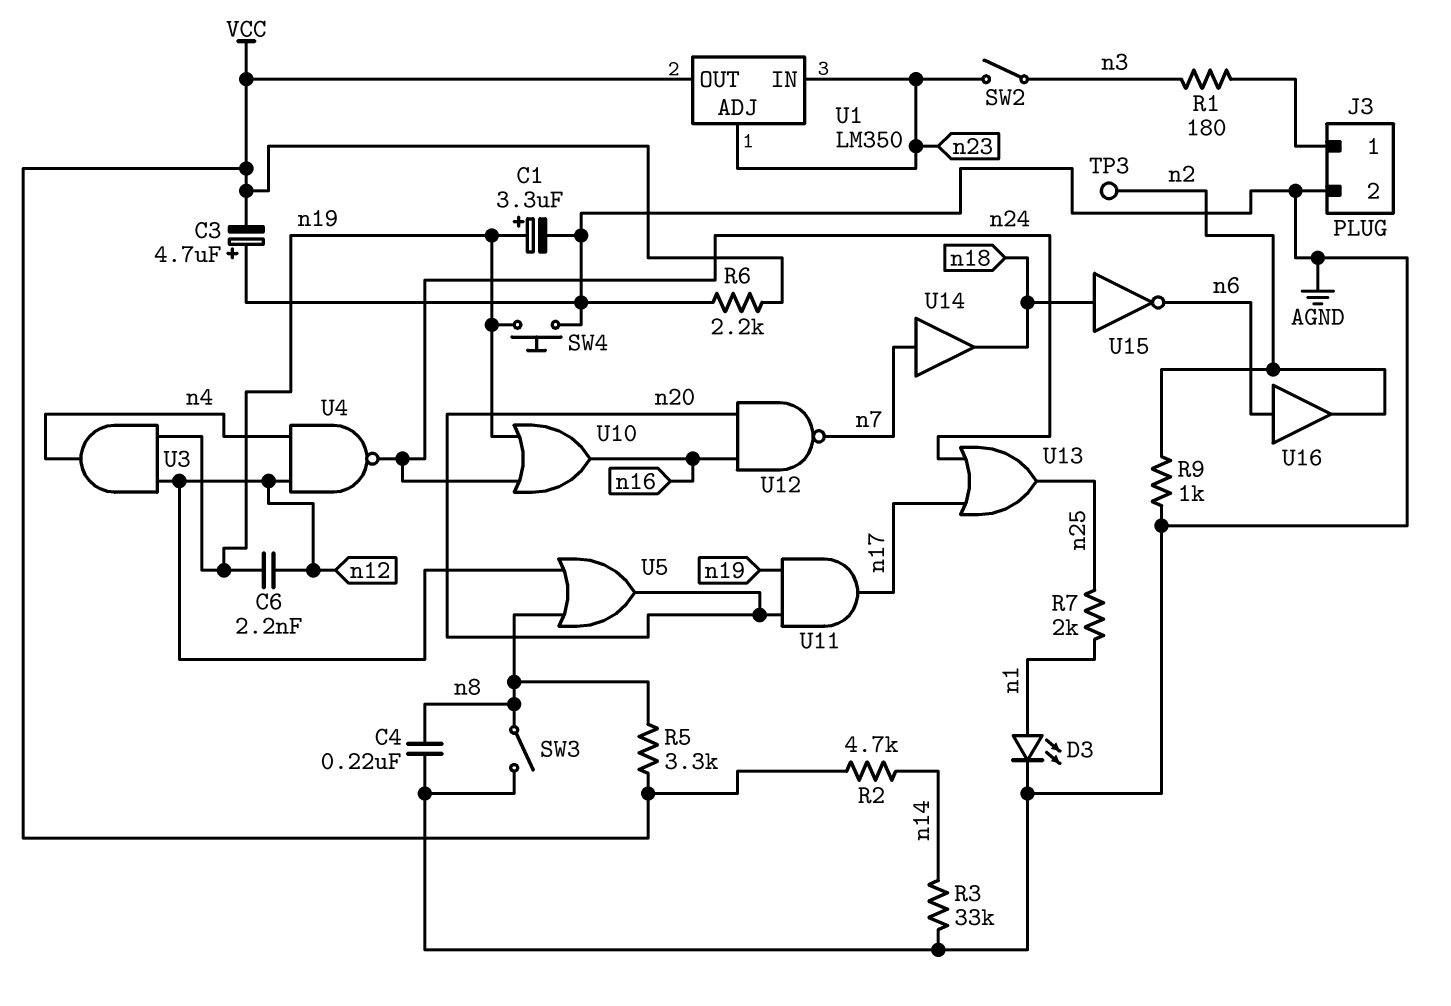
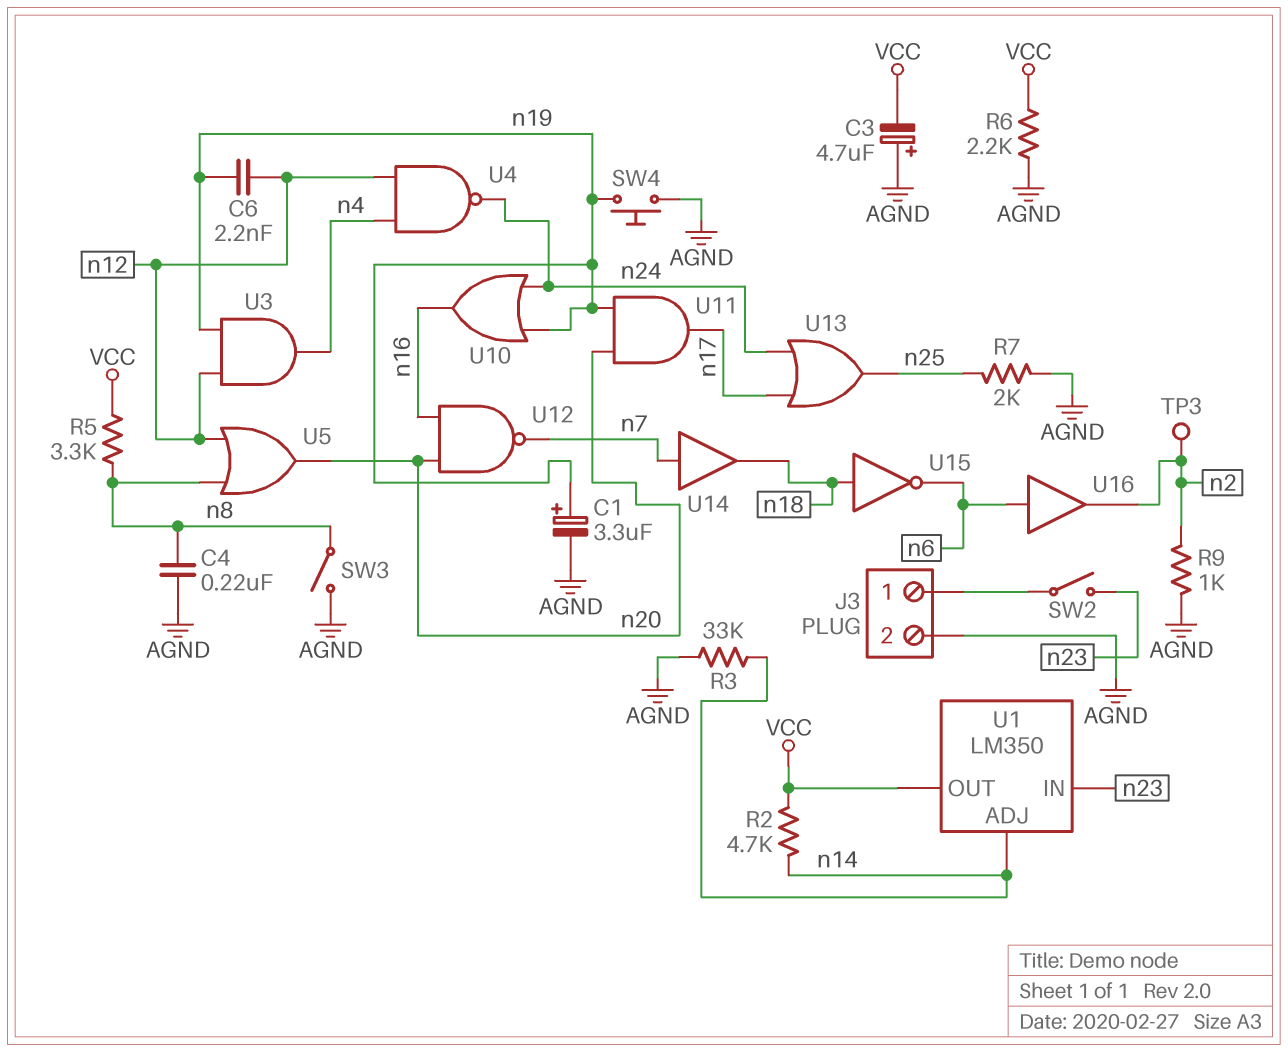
D3: LED (A n1, K AGND) -> none
R1: 180 (J3/1, n3) -> none
R7: 2k (n1, n25) -> 2k (AGND, n25)
SW2: switch (n3, n23) -> switch (J3/1, n23)
U1 pin ADJ: n23 -> n14

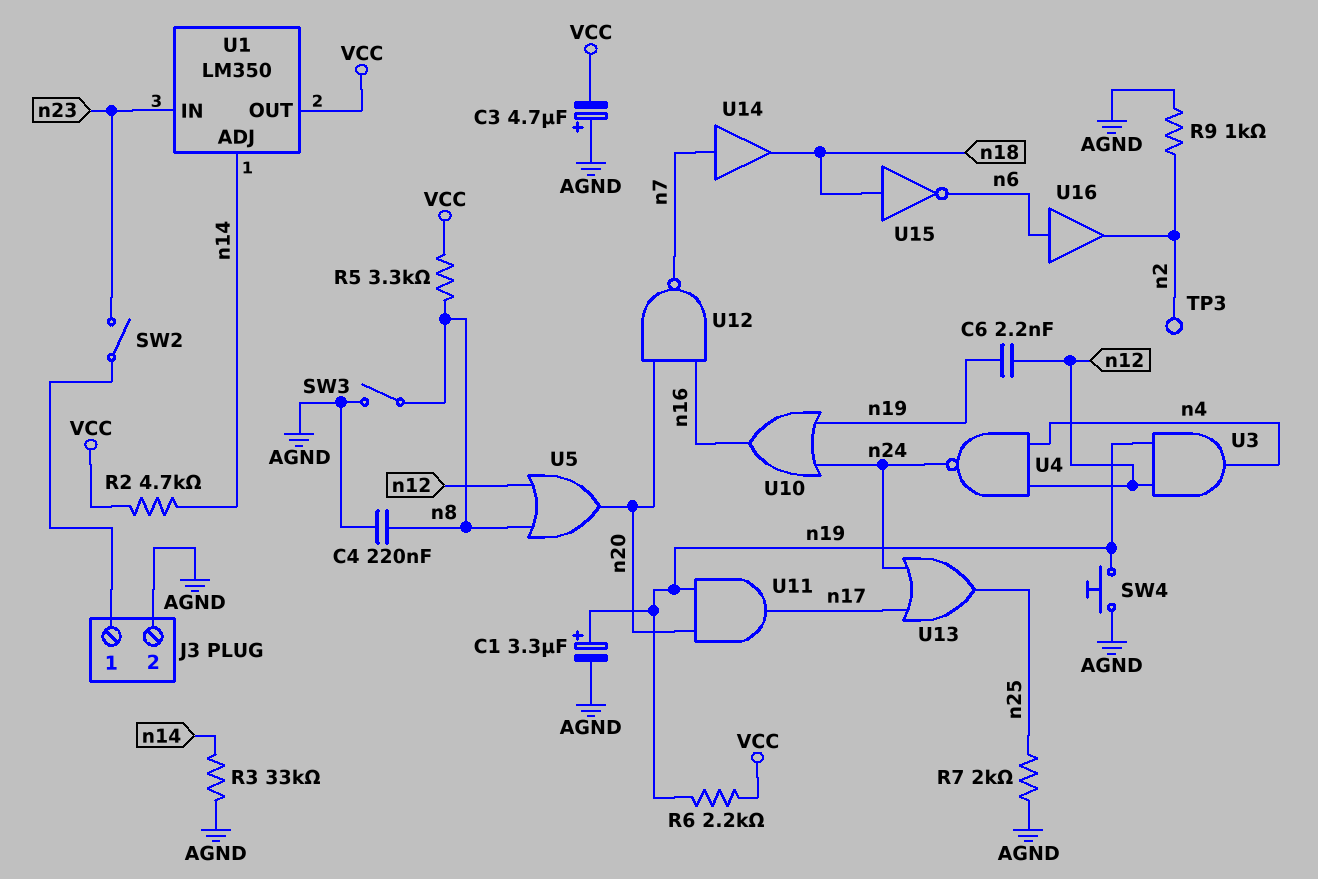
R6: 2.2k (AGND, VCC) -> 2.2k (VCC, n19)

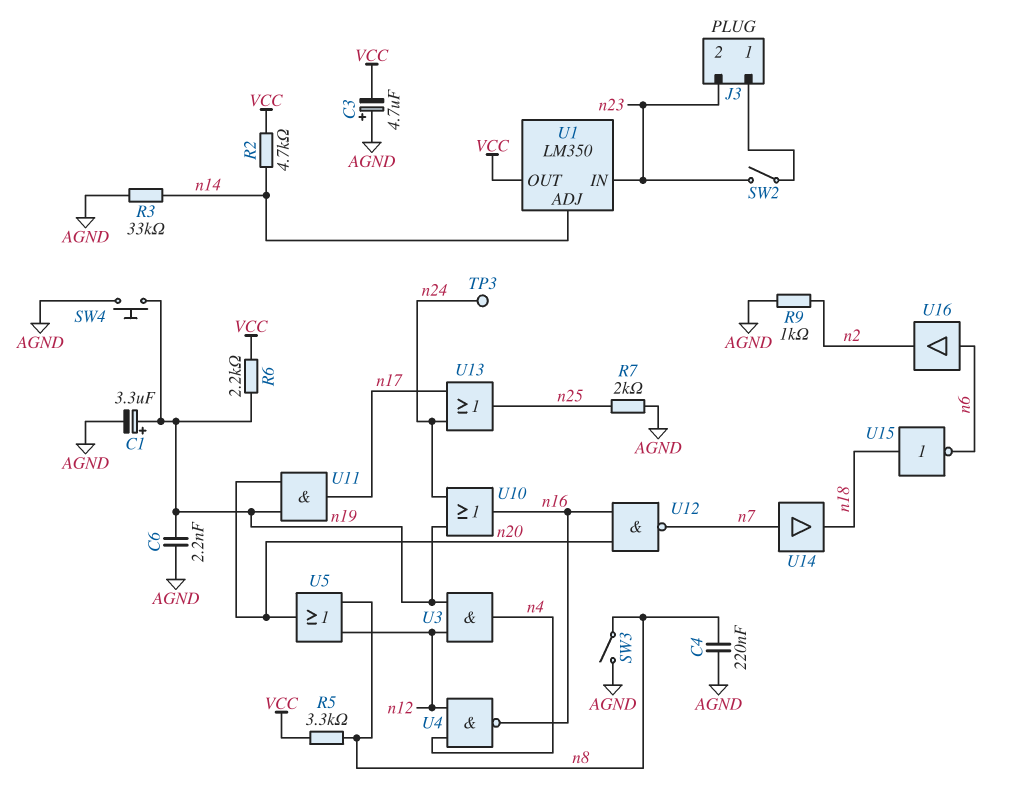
C6: 2.2nF (n12, n19) -> 2.2nF (AGND, n19)
J3 pin 2: AGND -> n23
TP3: test point (n2) -> test point (n24)
U4: NAND (in n4, in n12, out n24) -> NAND (in n4, in n12, out n16)

